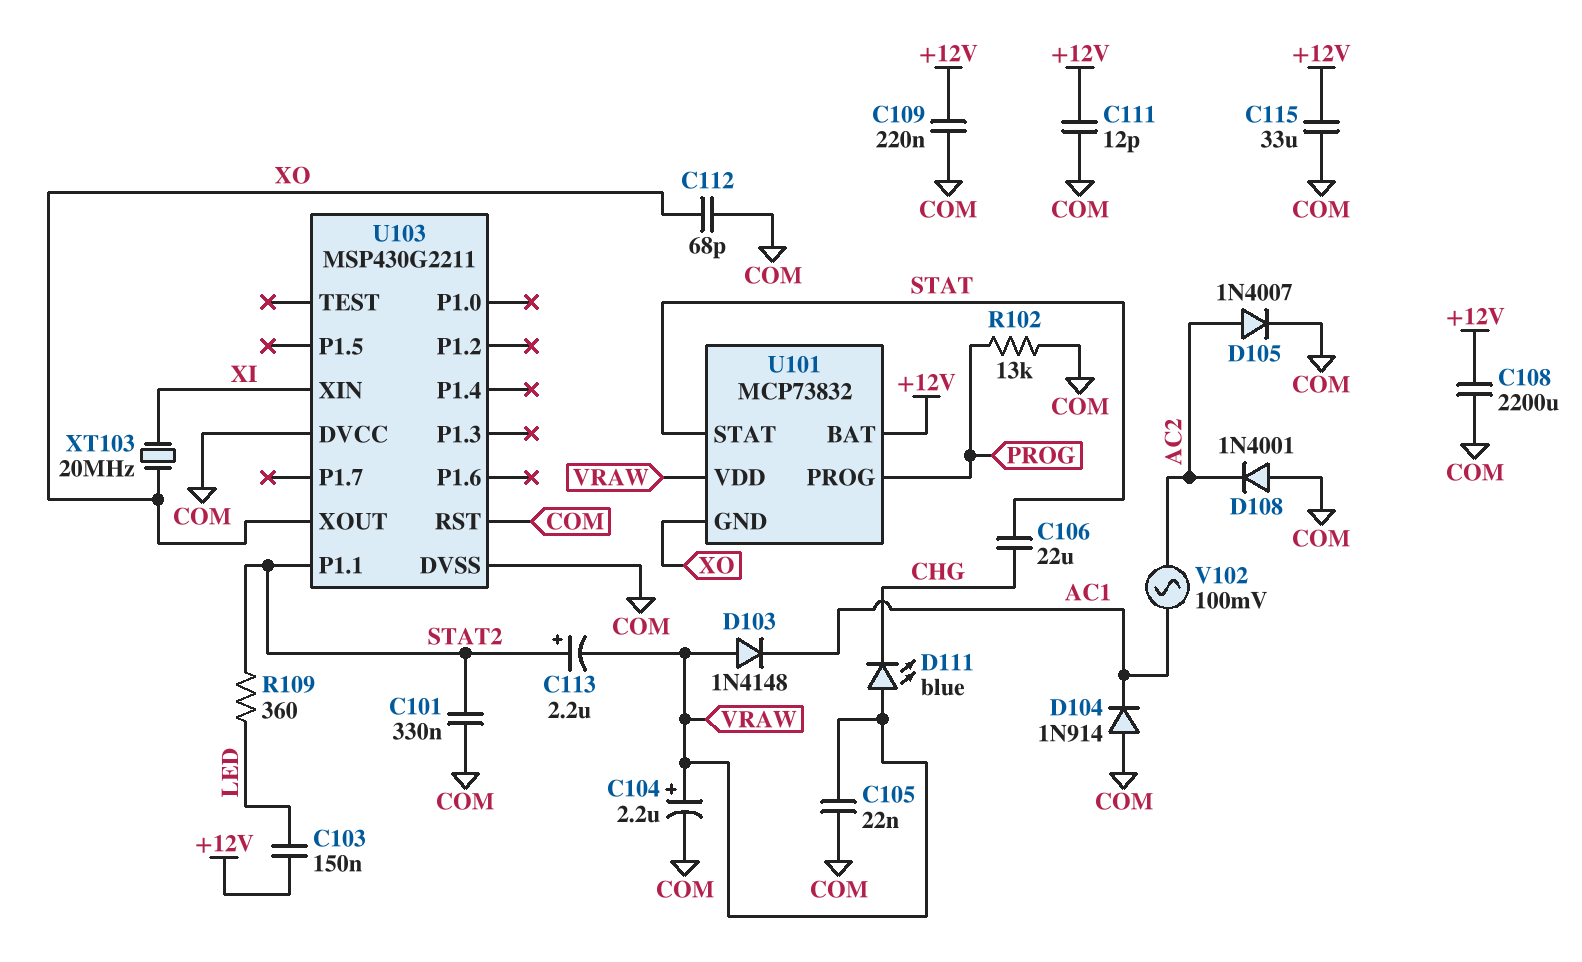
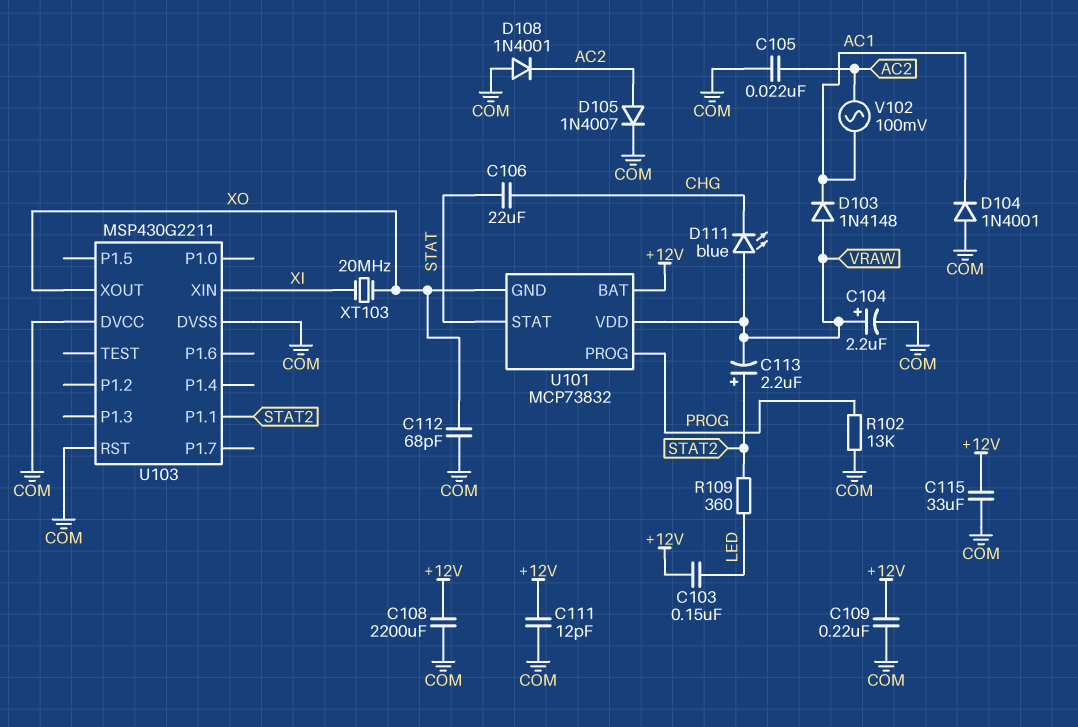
C101: 330nF (COM, STAT2) -> none
C105: 22nF (COM, VRAW) -> 22nF (AC2, COM)
D104: diode 1N914 (A COM, K AC1) -> diode 1N4001 (A COM, K AC1)

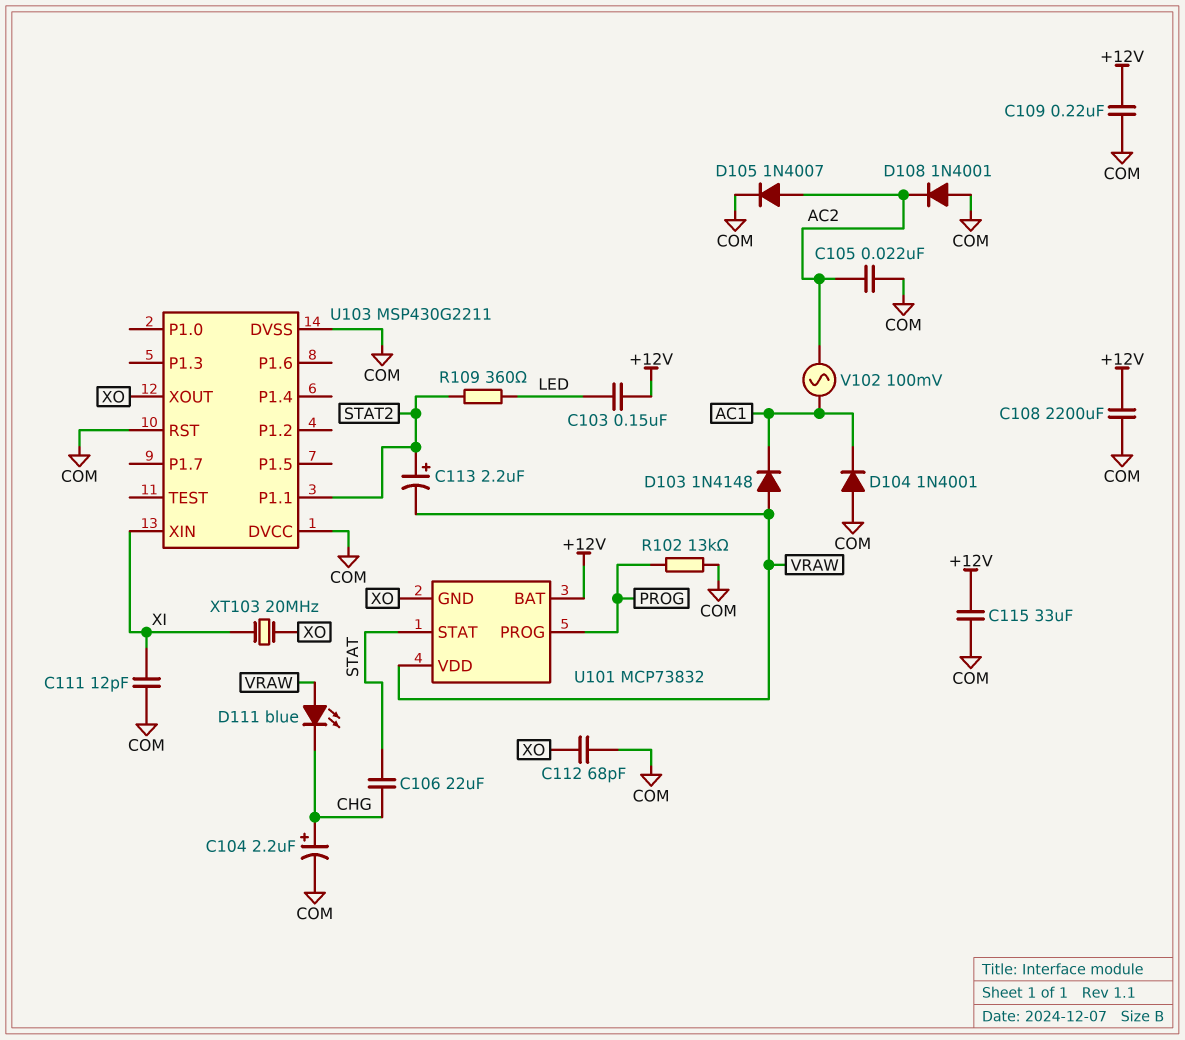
C104: 2.2uF (plus VRAW, minus COM) -> 2.2uF (plus CHG, minus COM)
C111: 12pF (+12V, COM) -> 12pF (COM, XI)

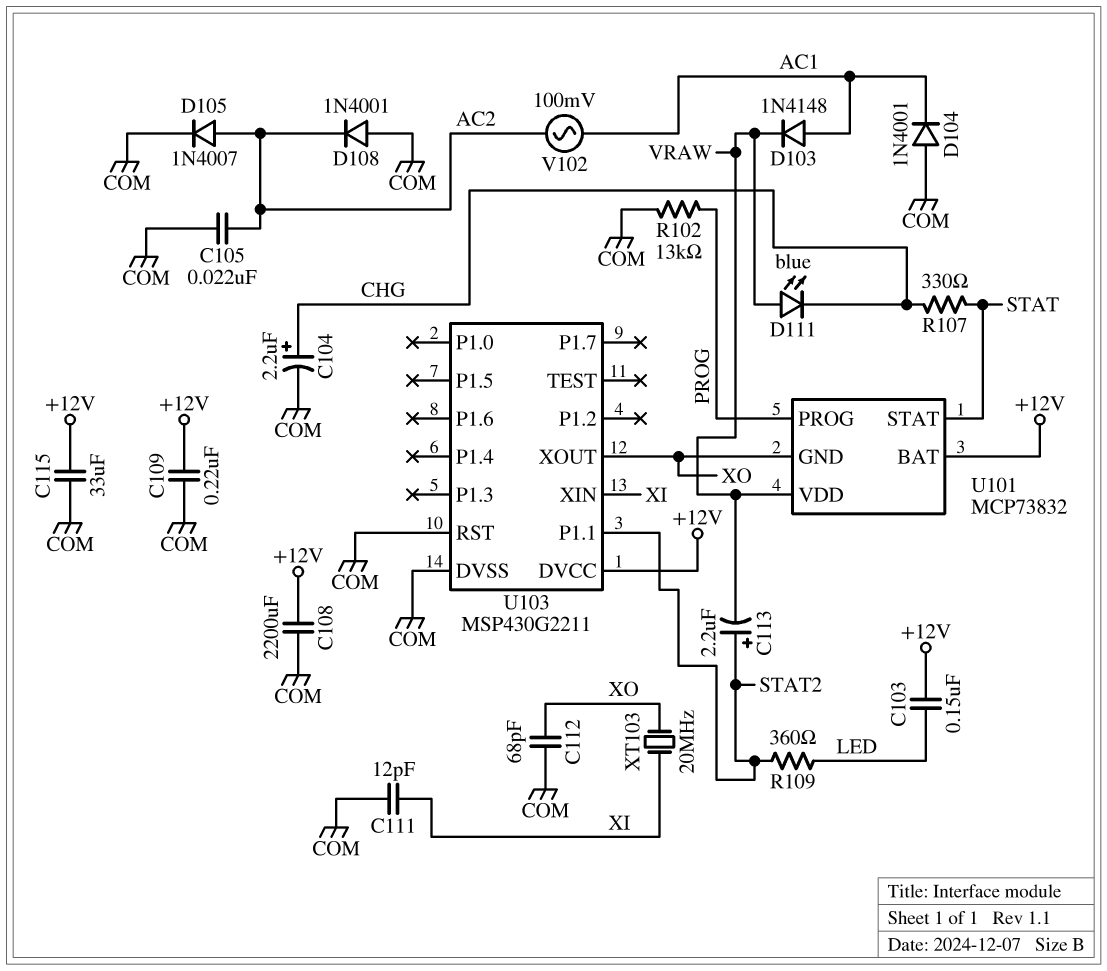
C106: 22uF (CHG, STAT) -> none
D103: diode 1N4148 (A VRAW, K AC1) -> diode 1N4148 (A AC1, K VRAW)
R107: none -> 330 (CHG, STAT)
U103 pin DVCC: COM -> +12V

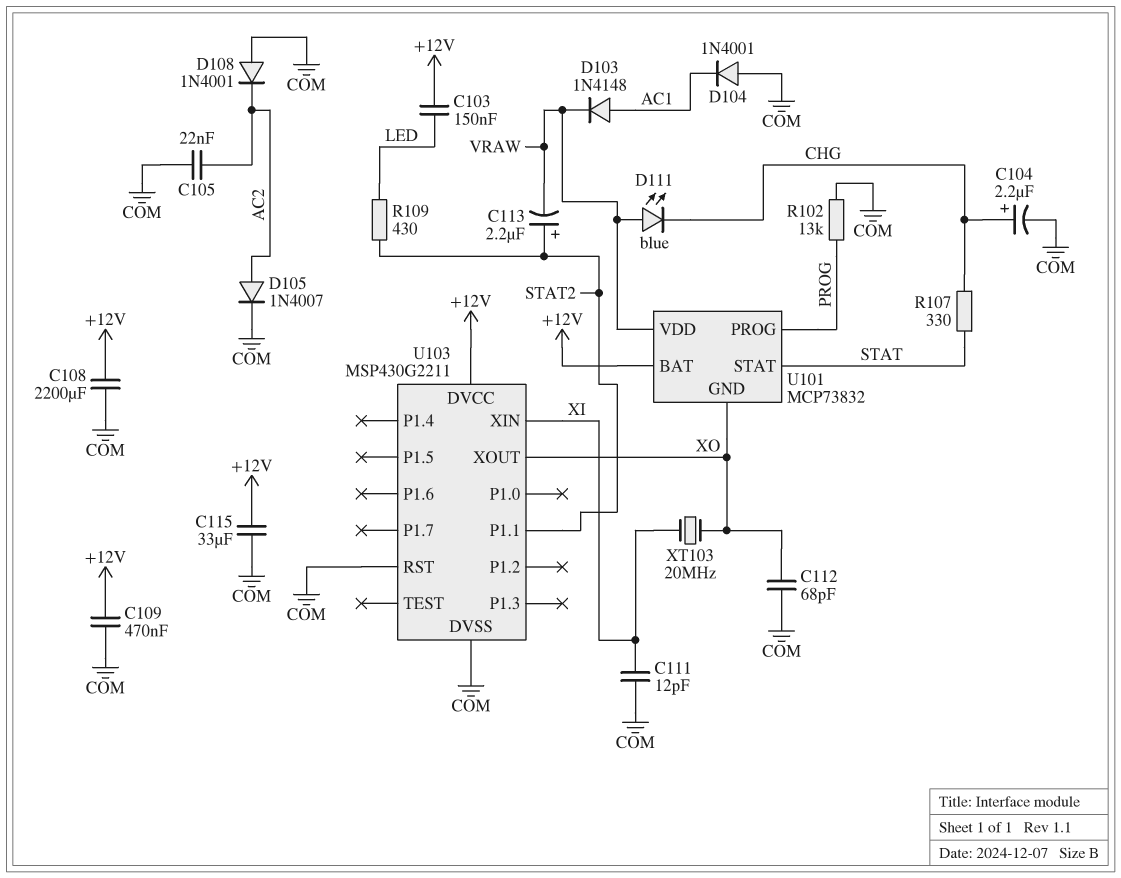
C109: 220nF (+12V, COM) -> 470nF (+12V, COM)
R109: 360 (LED, STAT2) -> 430 (LED, STAT2)
V102: AC 100mV (AC1, AC2) -> none

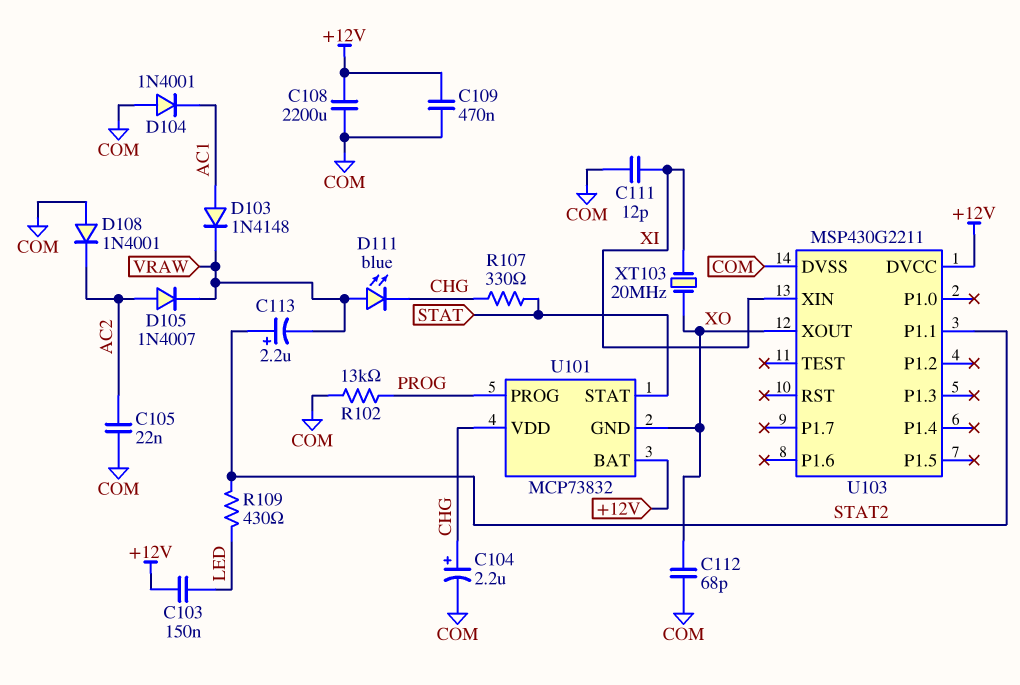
C115: 33uF (+12V, COM) -> none
D105: diode 1N4007 (A AC2, K COM) -> diode 1N4007 (A AC2, K VRAW)
U101 pin VDD: VRAW -> CHG
U103 pin RST: COM -> none

